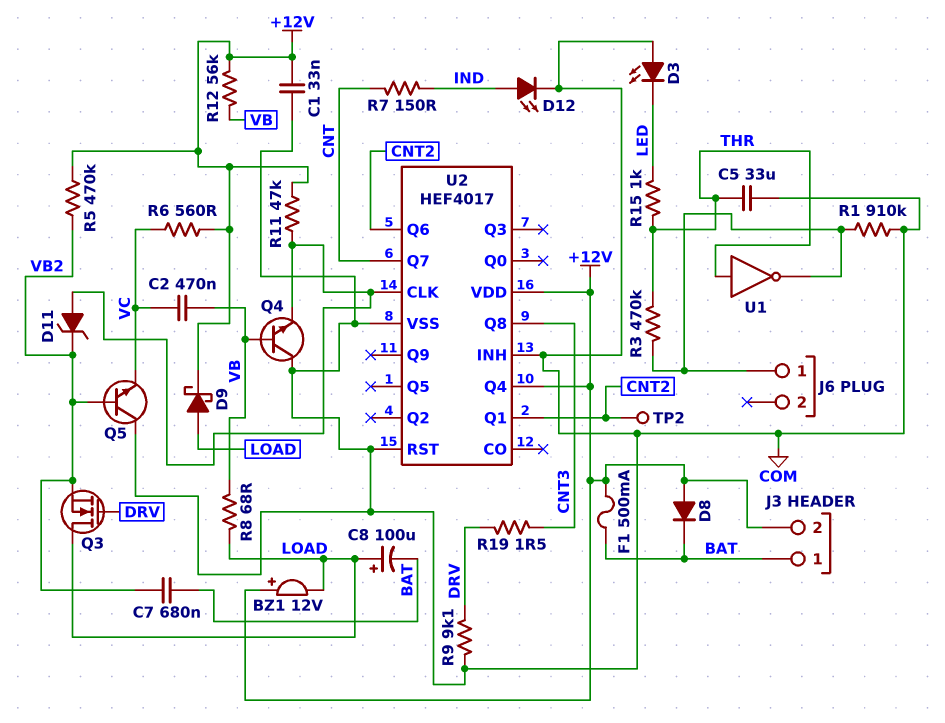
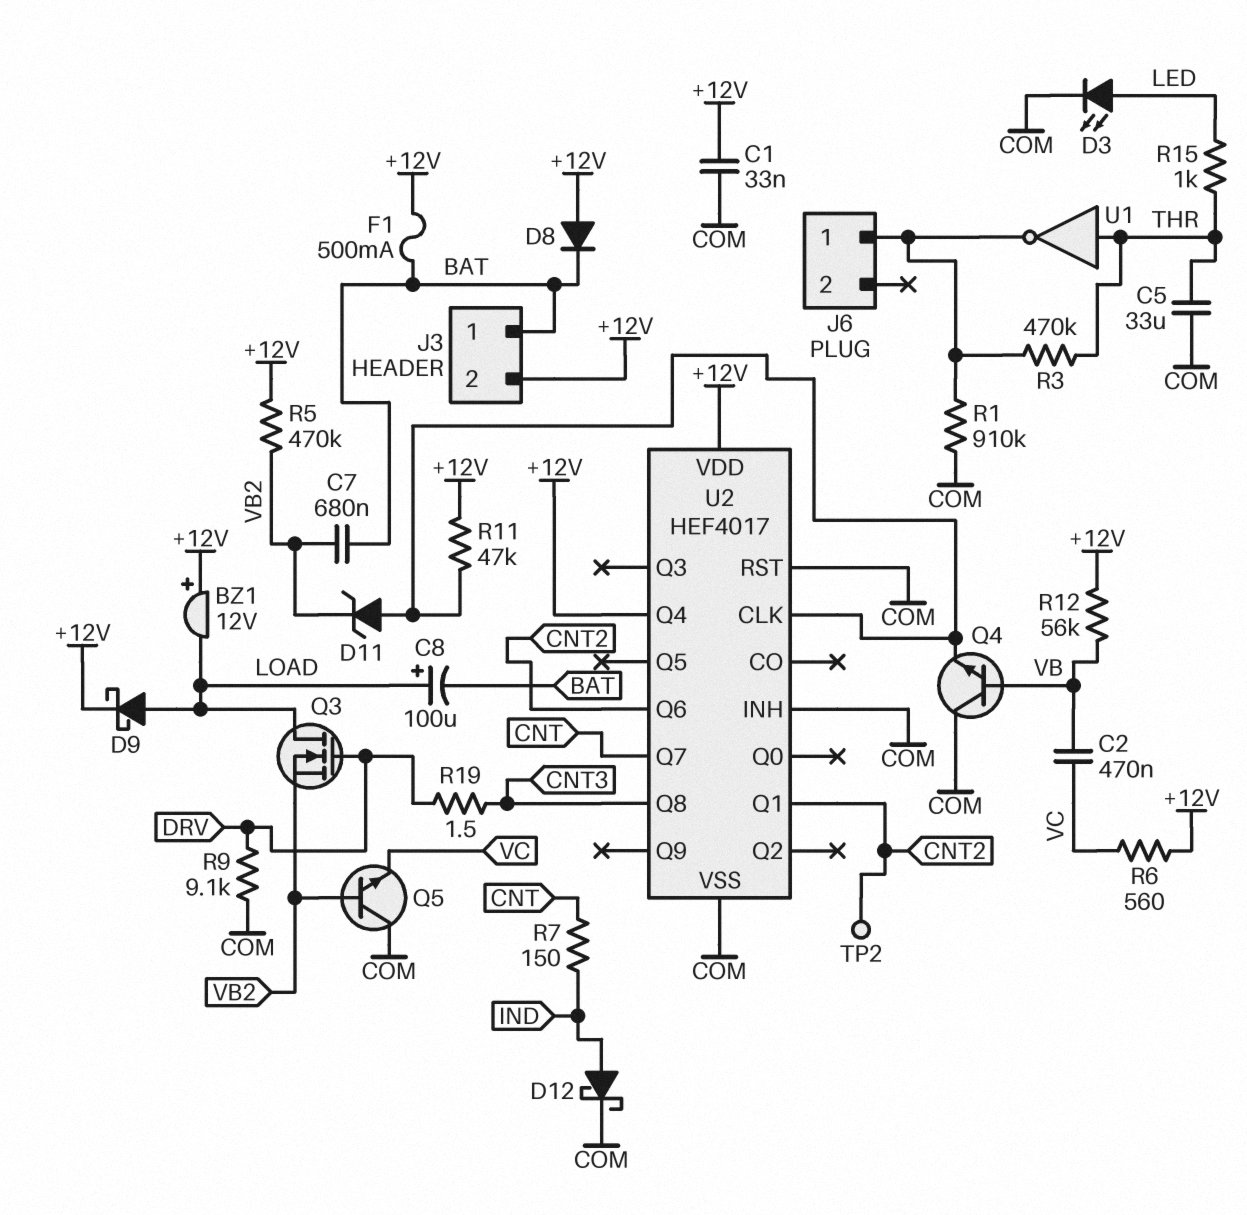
D3: LED (A COM, K LED) -> LED (A LED, K COM)
D12: LED (A IND, K COM) -> schottky (A IND, K COM)
R8: 68 (LOAD, VB) -> none

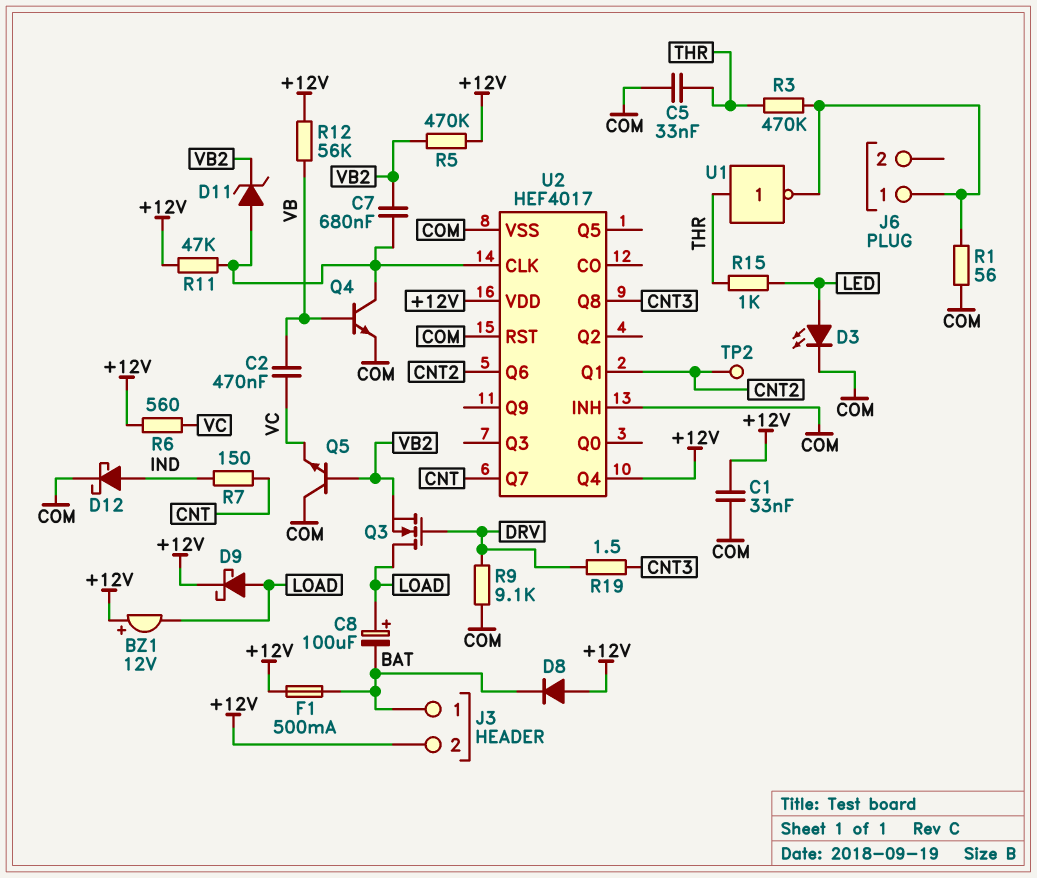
C5: 33uF (COM, THR) -> 33nF (COM, THR)
C7: 680nF (BAT, VB2) -> 680nF (U2/CLK, VB2)
Q4: NPN (B VB, C COM, E U2/CLK) -> NPN (B VB, C U2/CLK, E COM)
R1: 910k (COM, J6/1) -> 56 (COM, J6/1)

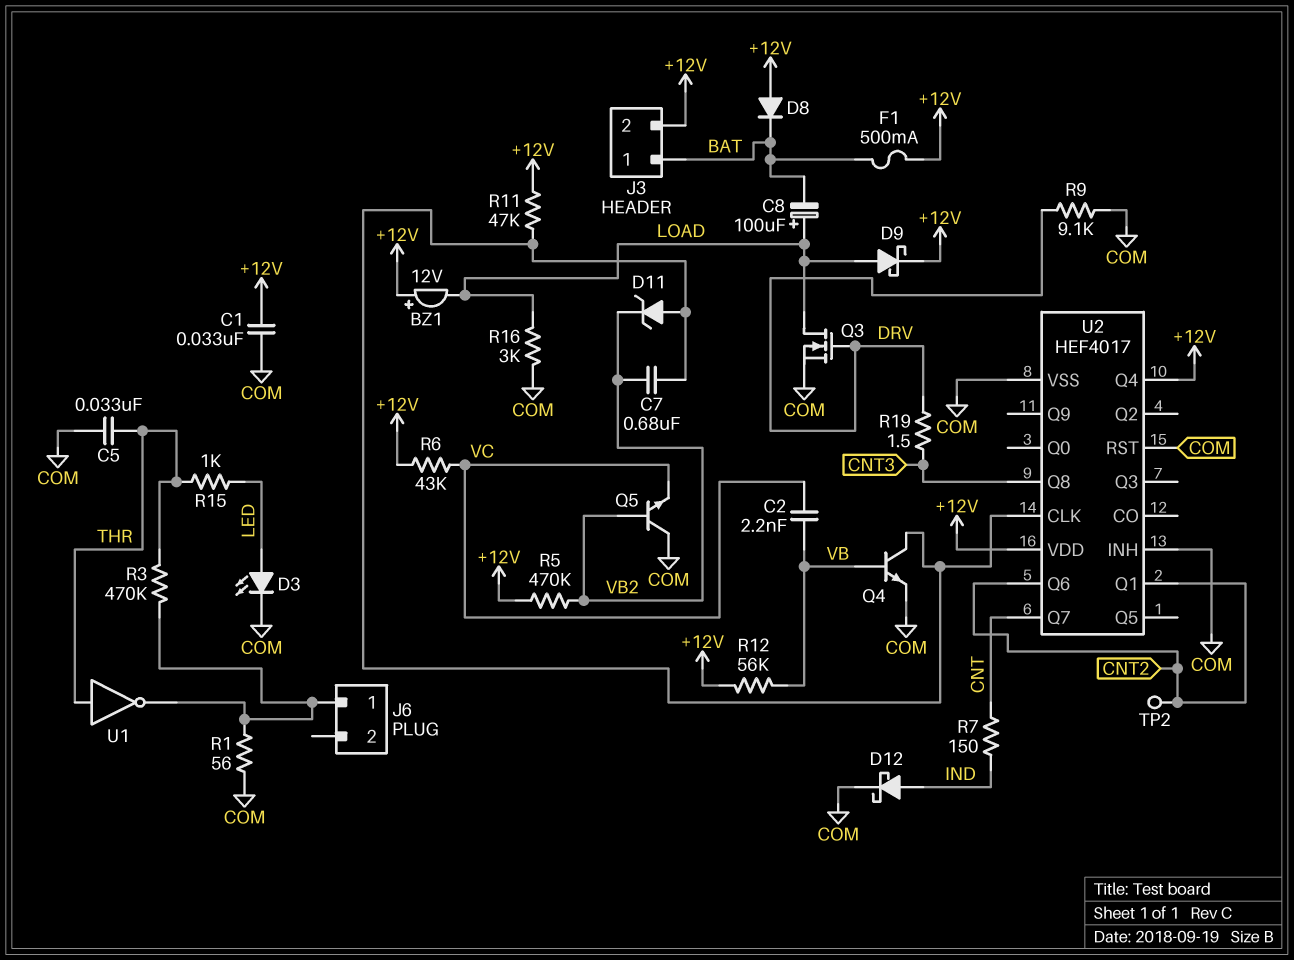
C2: 470nF (VB, VC) -> 2.2nF (VB, VC)
Q3: NMOS (G DRV, D LOAD, S VB2) -> NMOS (G DRV, D LOAD, S COM)
R6: 560 (+12V, VC) -> 43k (+12V, VC)
R16: none -> 3k (COM, LOAD)

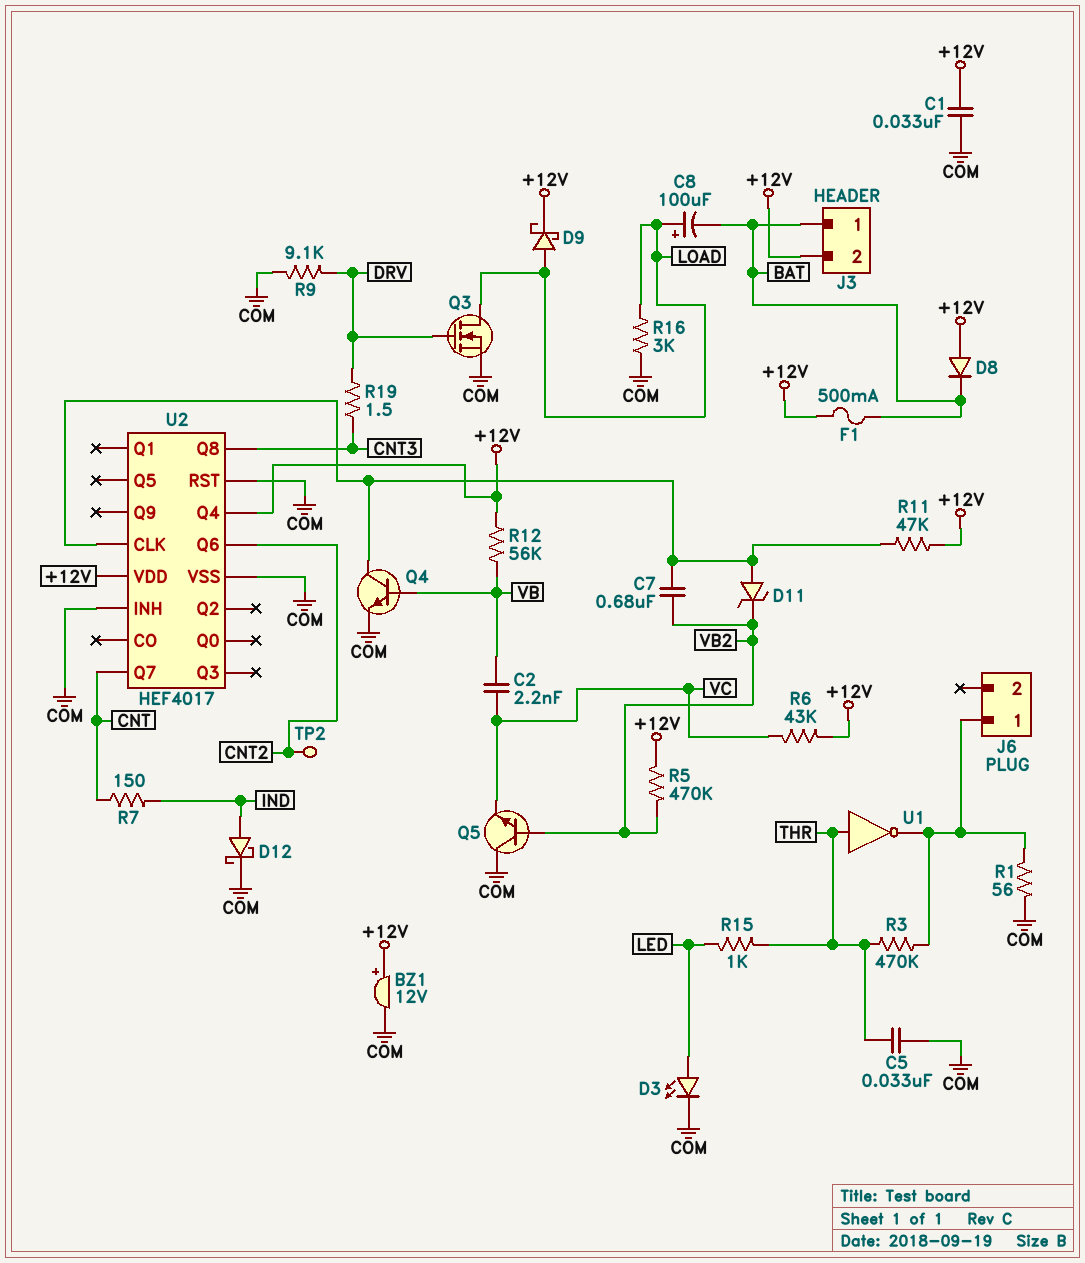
BZ1: buzzer 12V (plus +12V, minus LOAD) -> buzzer 12V (plus +12V, minus COM)
U2 pin Q1: CNT2 -> none

